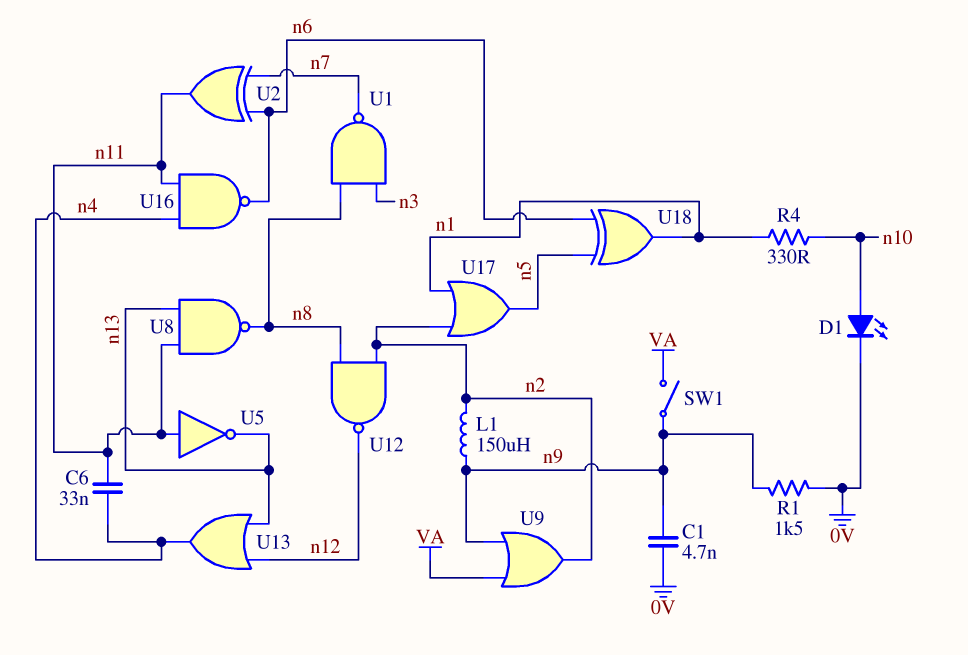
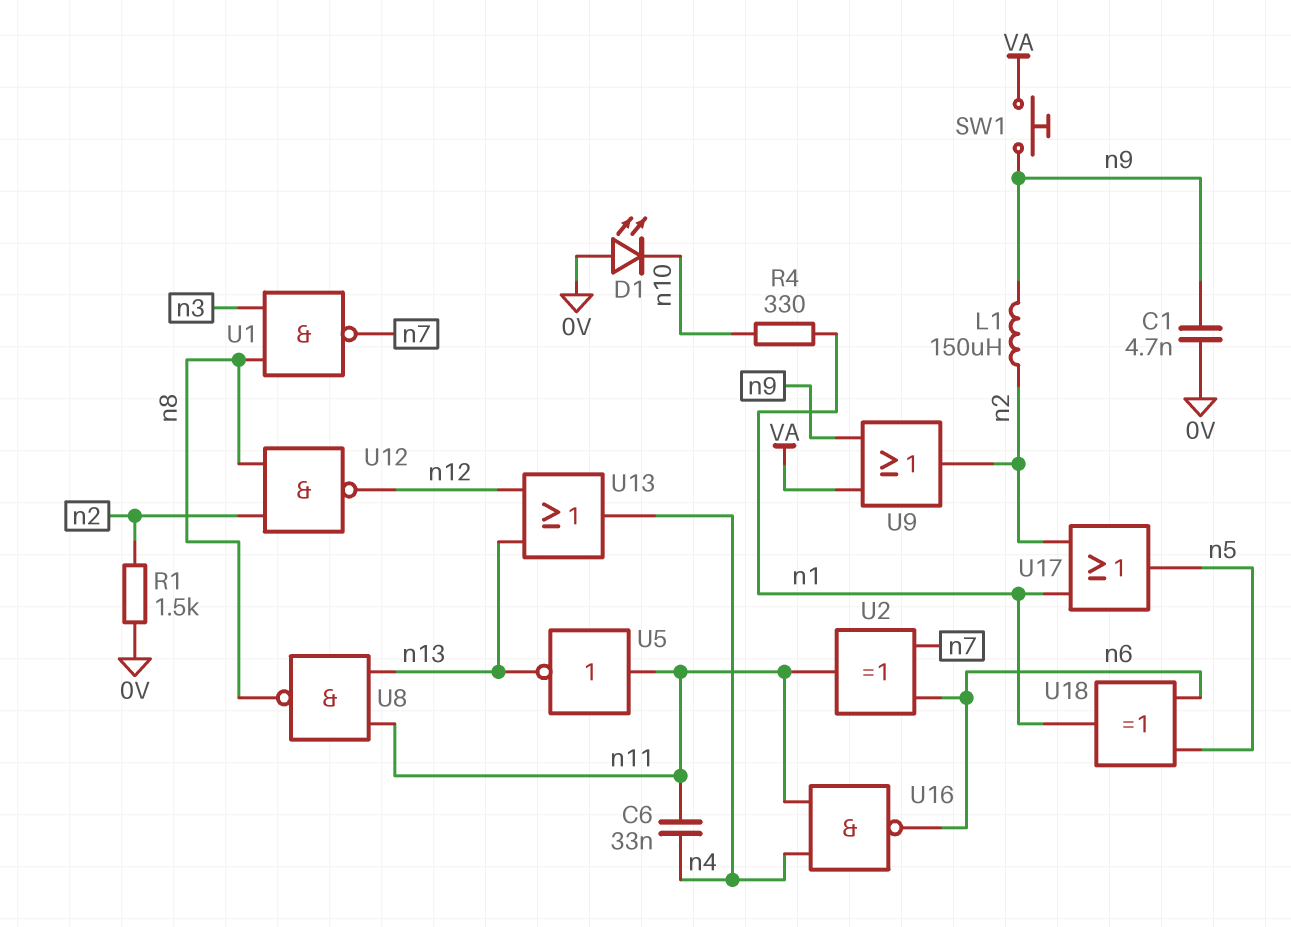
D1: LED (A n10, K 0V) -> LED (A 0V, K n10)
R1: 1.5k (0V, n9) -> 1.5k (0V, n2)
SW1: switch (VA, n9) -> button (VA, n9)

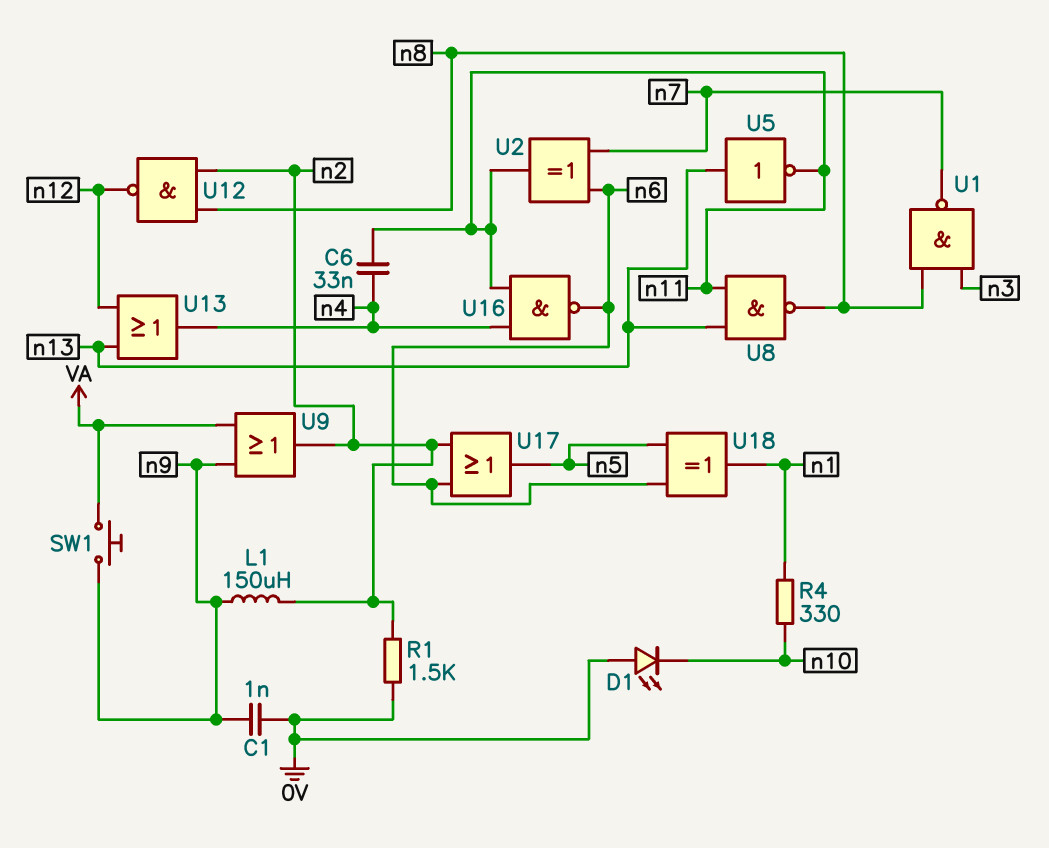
C1: 4.7nF (0V, n9) -> 1nF (0V, n9)
U5: NOT (in n11, out n13) -> NOT (in n13, out n11)
U17: OR (in n1, in n2, out n5) -> OR (in n2, in n6, out n5)

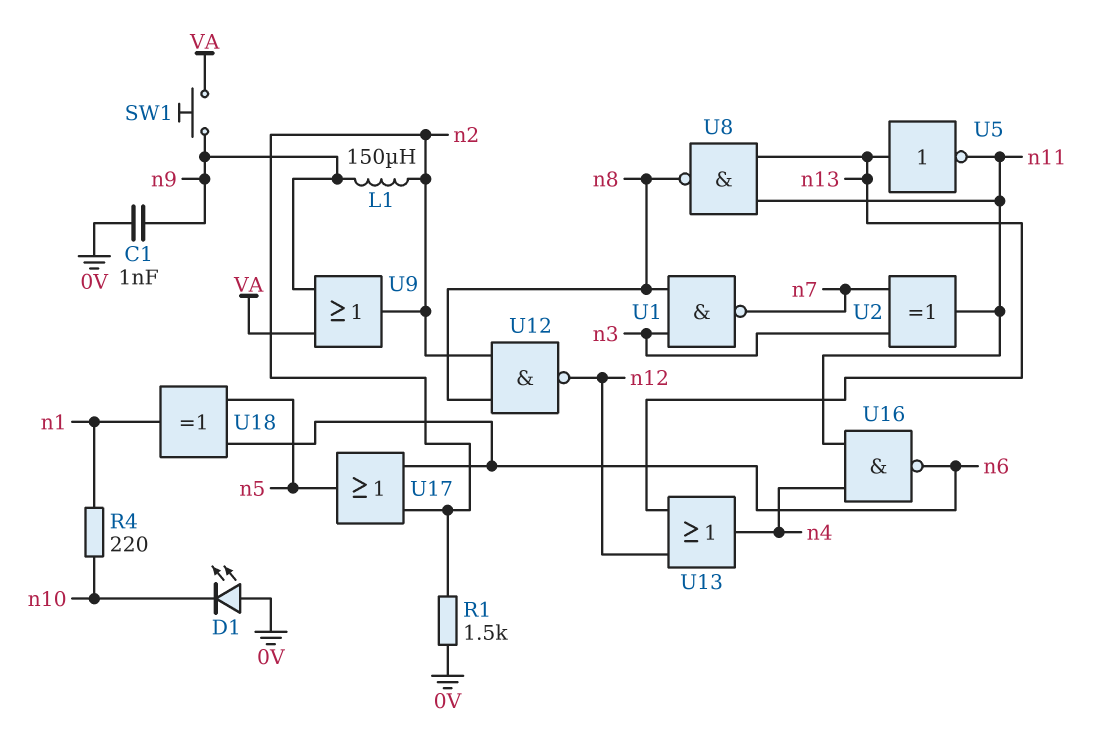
C6: 33nF (n4, n11) -> none
R4: 330 (n1, n10) -> 220 (n1, n10)
U2: XOR (in n6, in n7, out n11) -> XOR (in n3, in n7, out n11)

